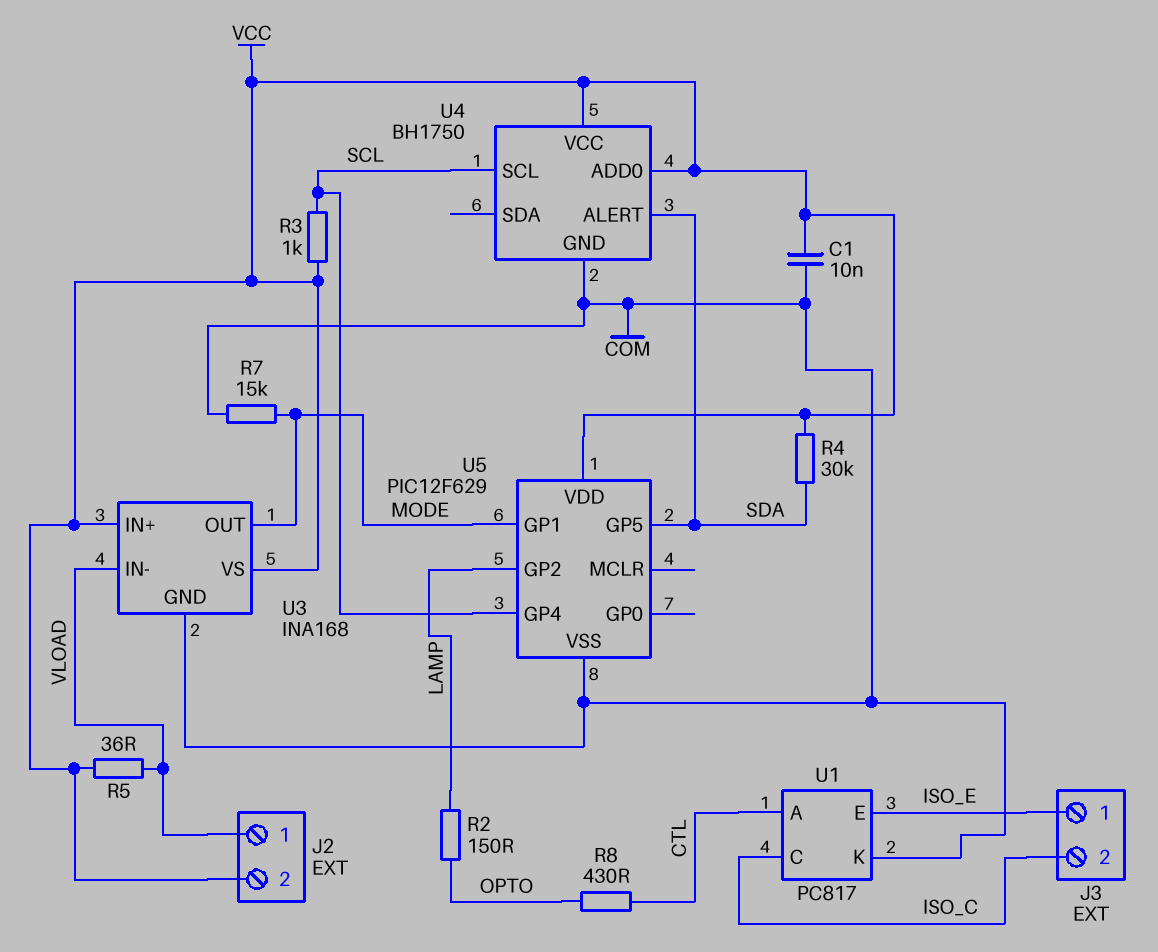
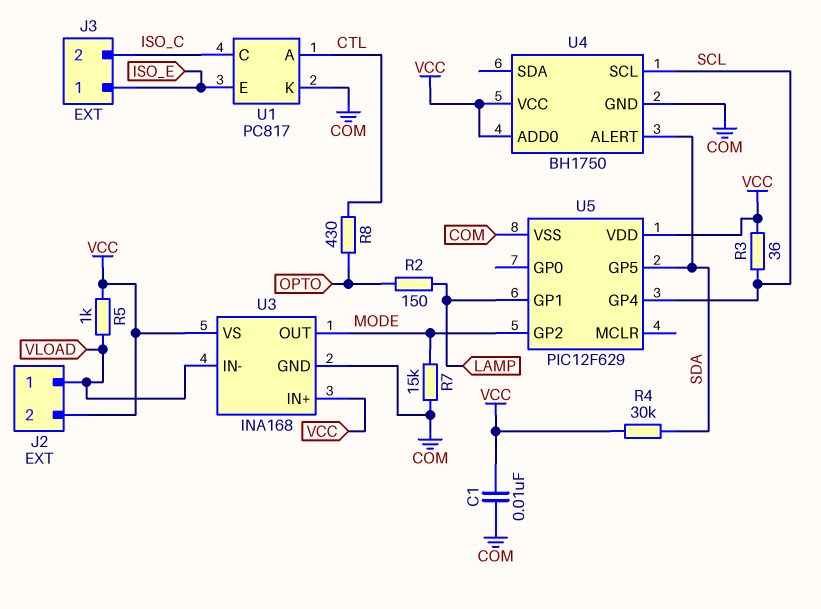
R3: 1k (SCL, VCC) -> 36 (SCL, VCC)
R5: 36 (VCC, VLOAD) -> 1k (VCC, VLOAD)
U5 pin GP1: MODE -> LAMP
U5 pin GP2: LAMP -> MODE

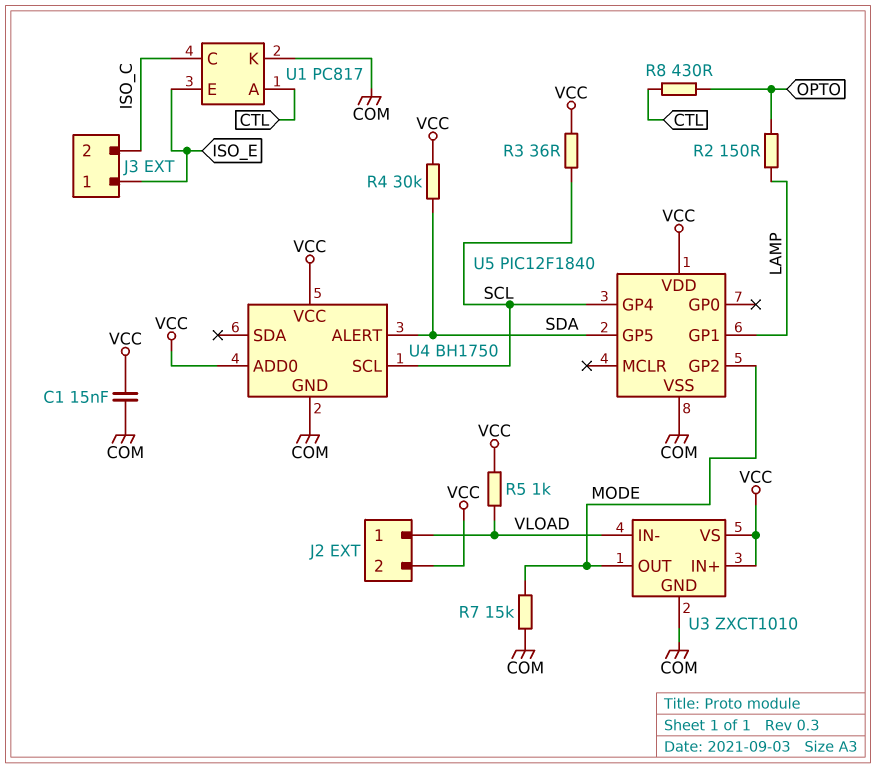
C1: 10nF (COM, VCC) -> 15nF (COM, VCC)
U3: INA168 -> ZXCT1010
U5: PIC12F629 -> PIC12F1840

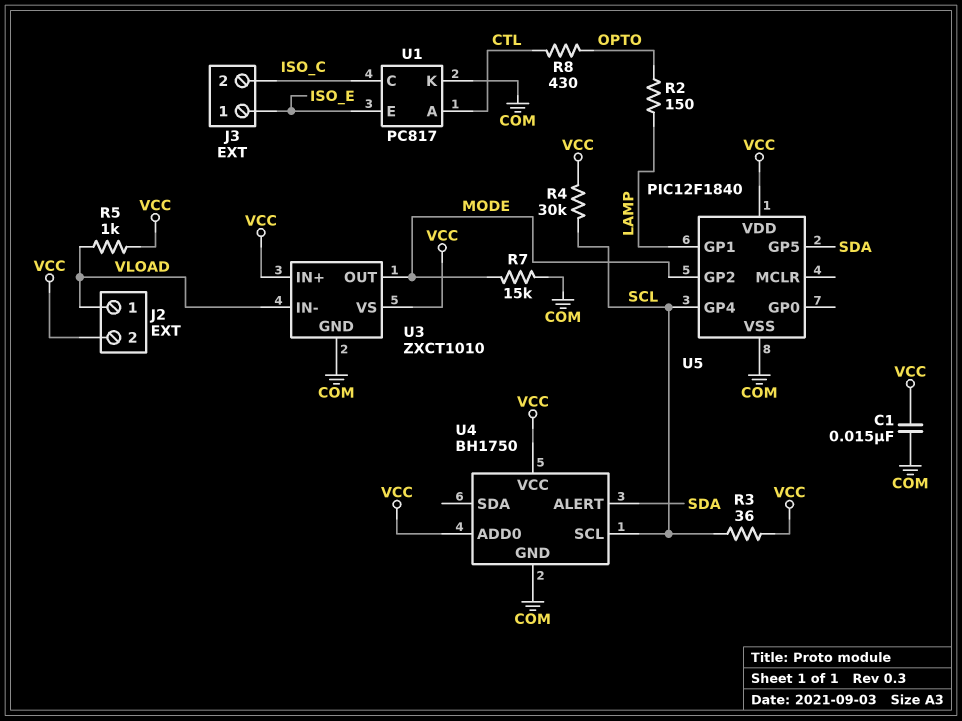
R4: 30k (SDA, VCC) -> 30k (SCL, VCC)

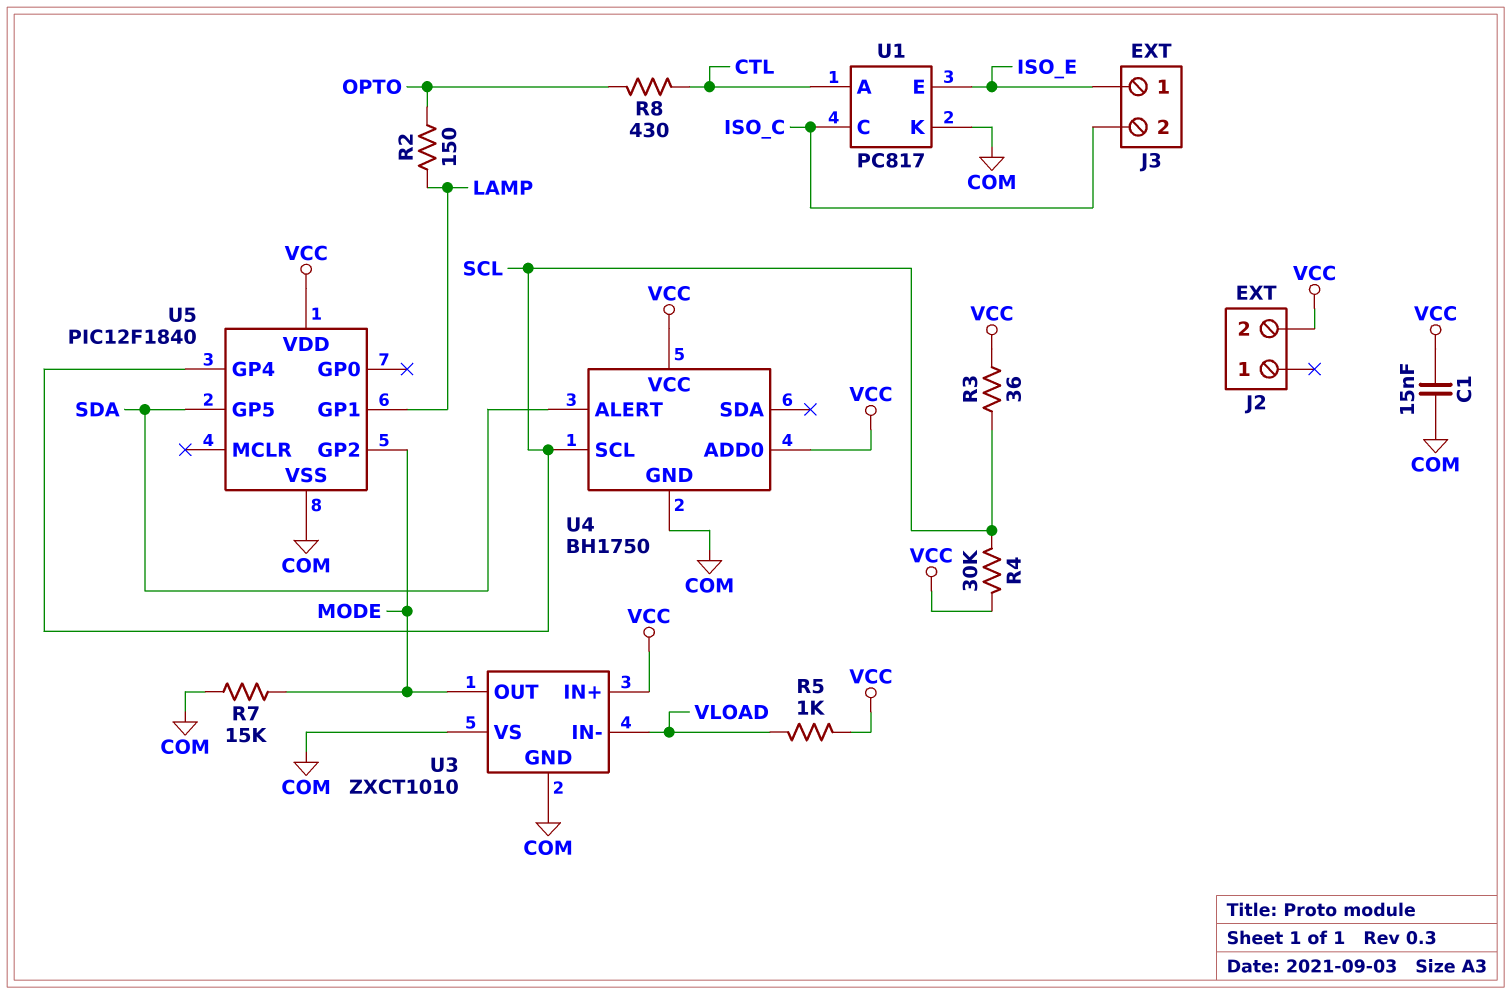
J2 pin 1: VLOAD -> none
U3 pin VS: VCC -> COM

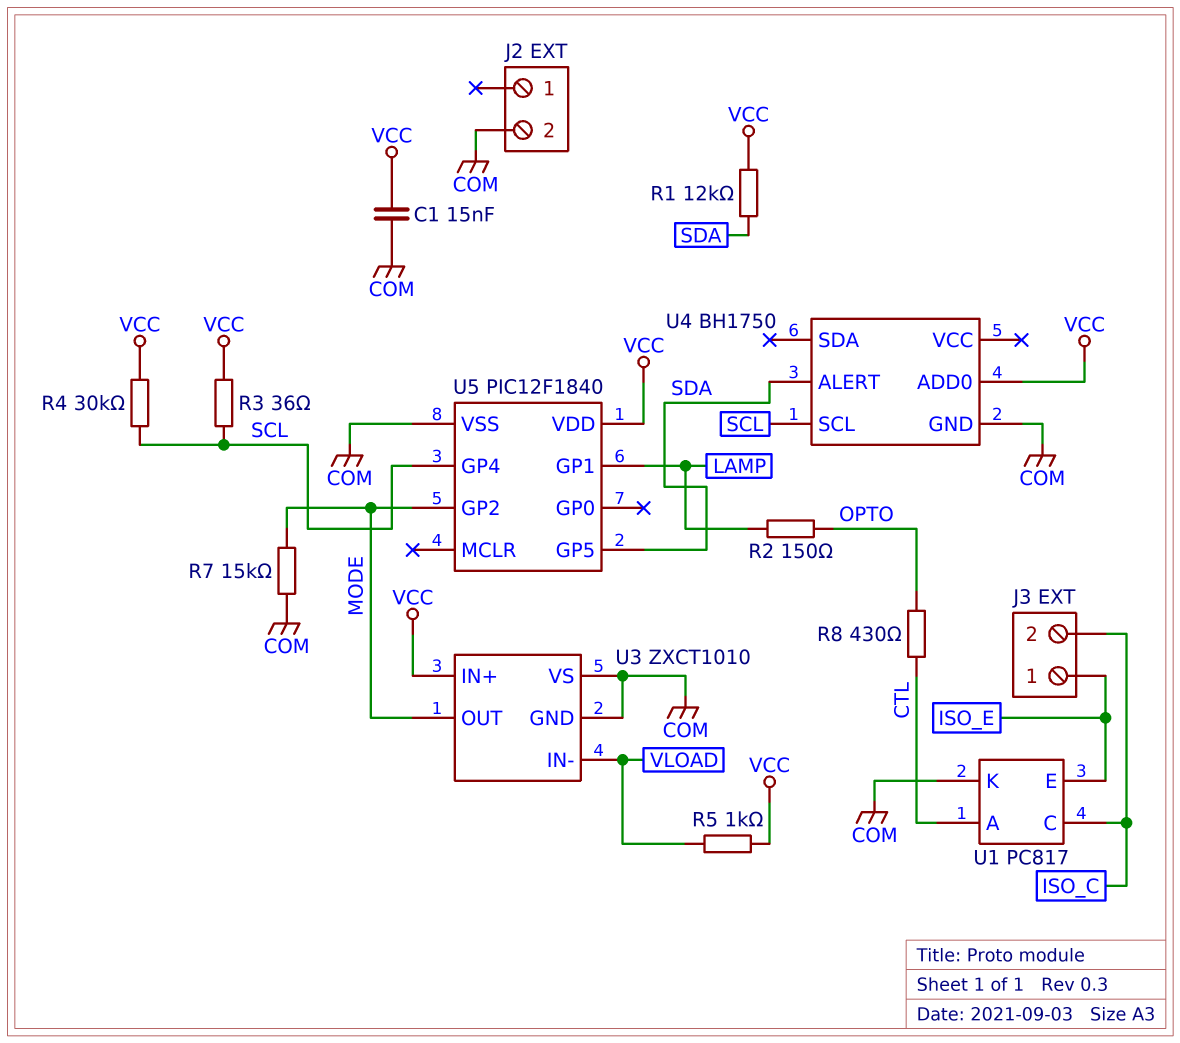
J2 pin 2: VCC -> COM
R1: none -> 12k (SDA, VCC)
U4 pin VCC: VCC -> none

